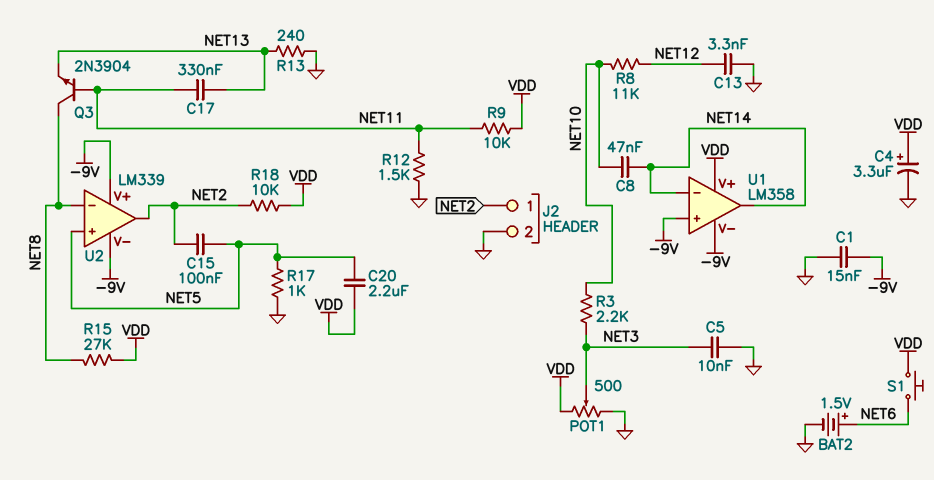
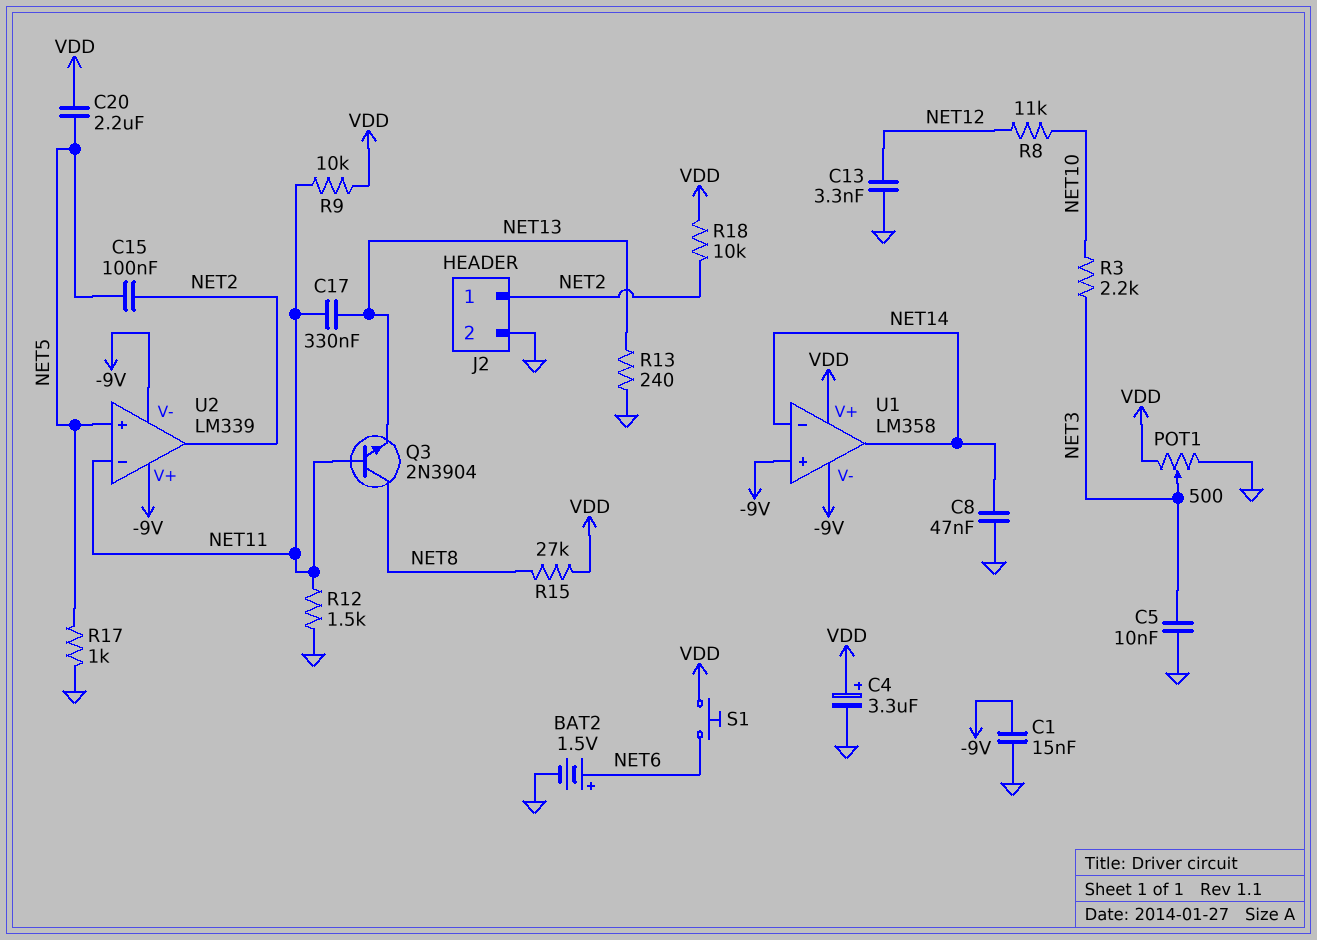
C8: 47nF (NET10, NET14) -> 47nF (GND, NET14)
U2 pin in-: NET8 -> NET11

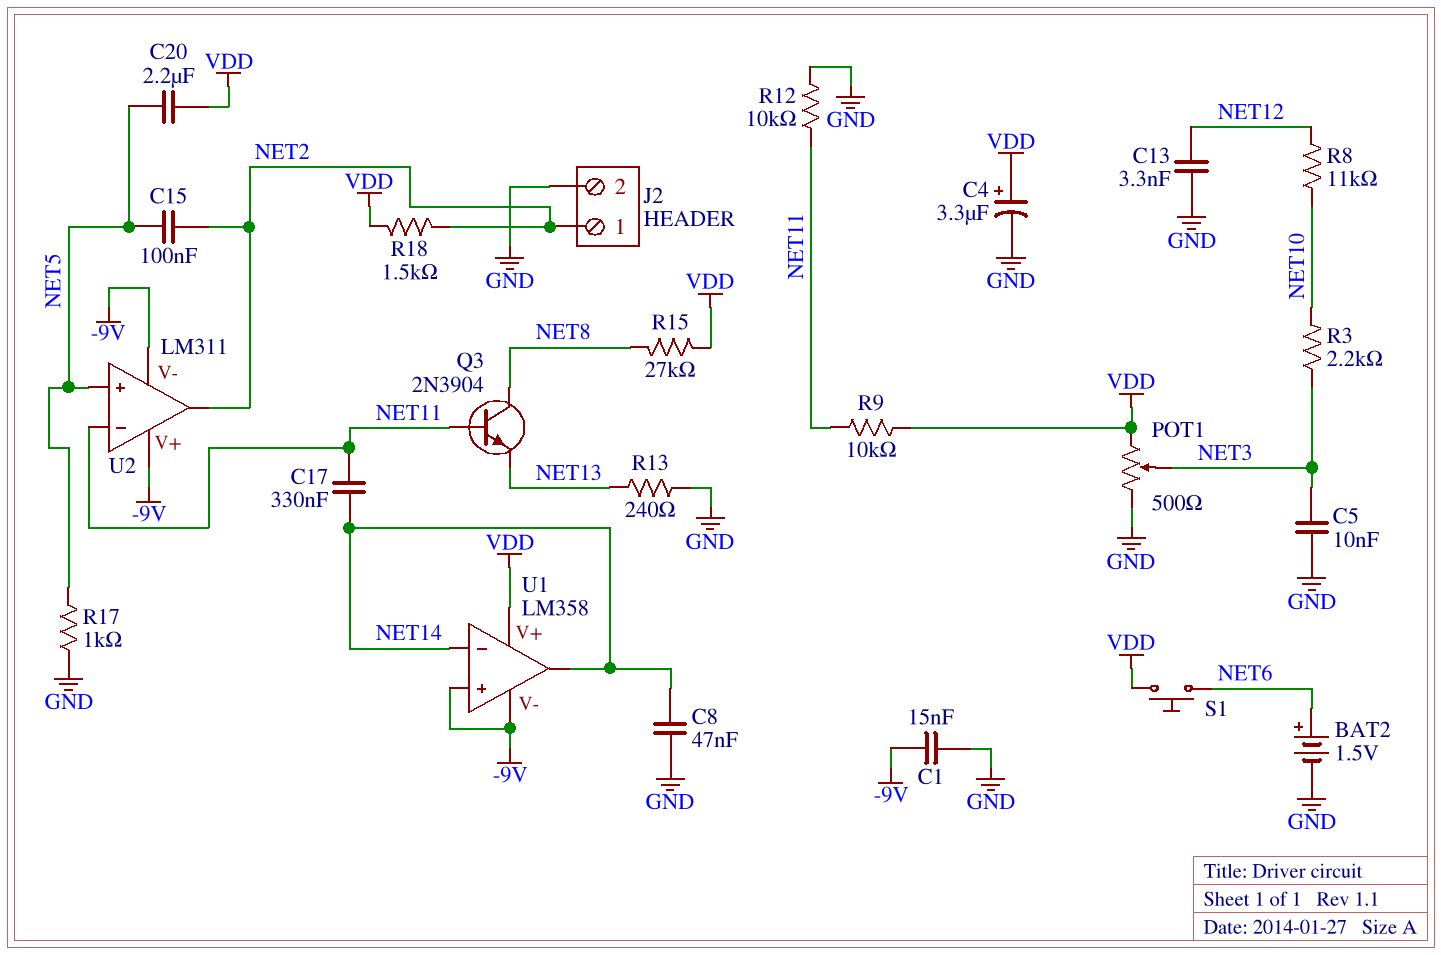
C17: 330nF (NET11, NET13) -> 330nF (NET11, NET14)
R12: 1.5k (GND, NET11) -> 10k (GND, NET11)
R18: 10k (NET2, VDD) -> 1.5k (NET2, VDD)
U2: LM339 -> LM311

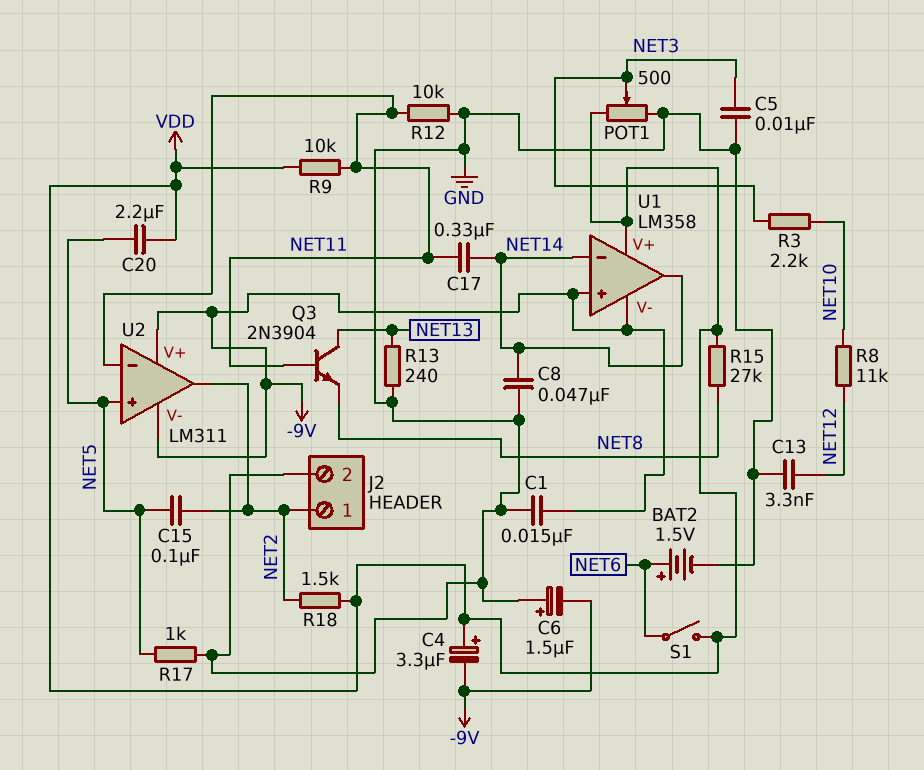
C4: 3.3uF (plus VDD, minus GND) -> 3.3uF (plus VDD, minus -9V)
C6: none -> 1.5uF (plus GND, minus -9V)
Q3: NPN 2N3904 (B NET11, C NET8, E NET13) -> NPN 2N3904 (B NET11, C NET13, E NET8)
S1: button (NET6, VDD) -> switch (NET6, VDD)

